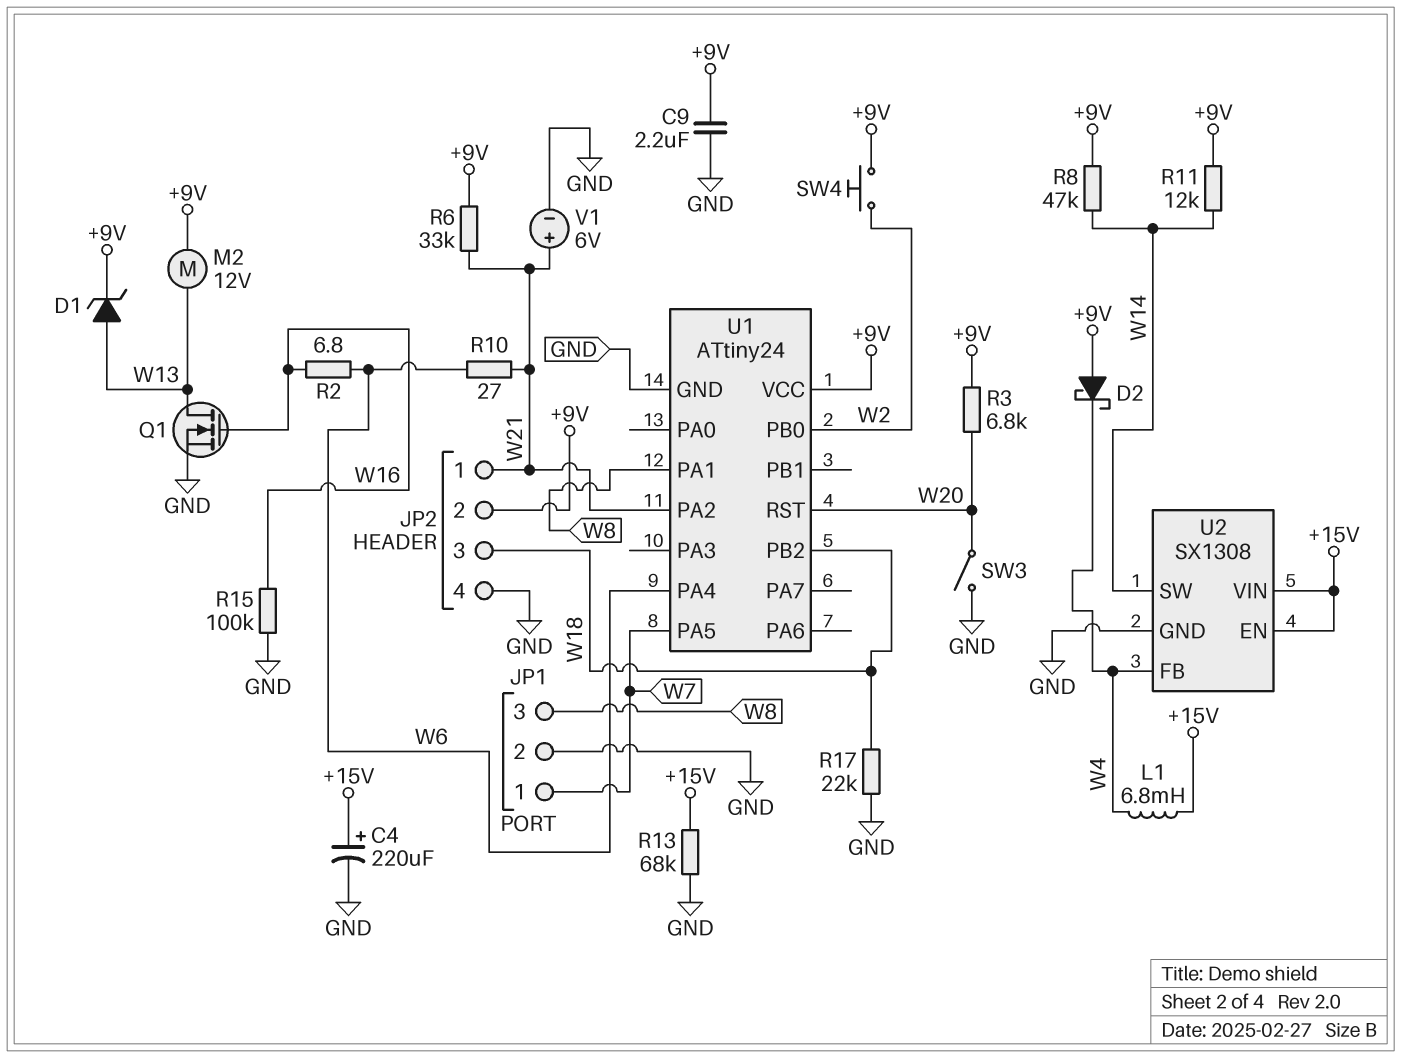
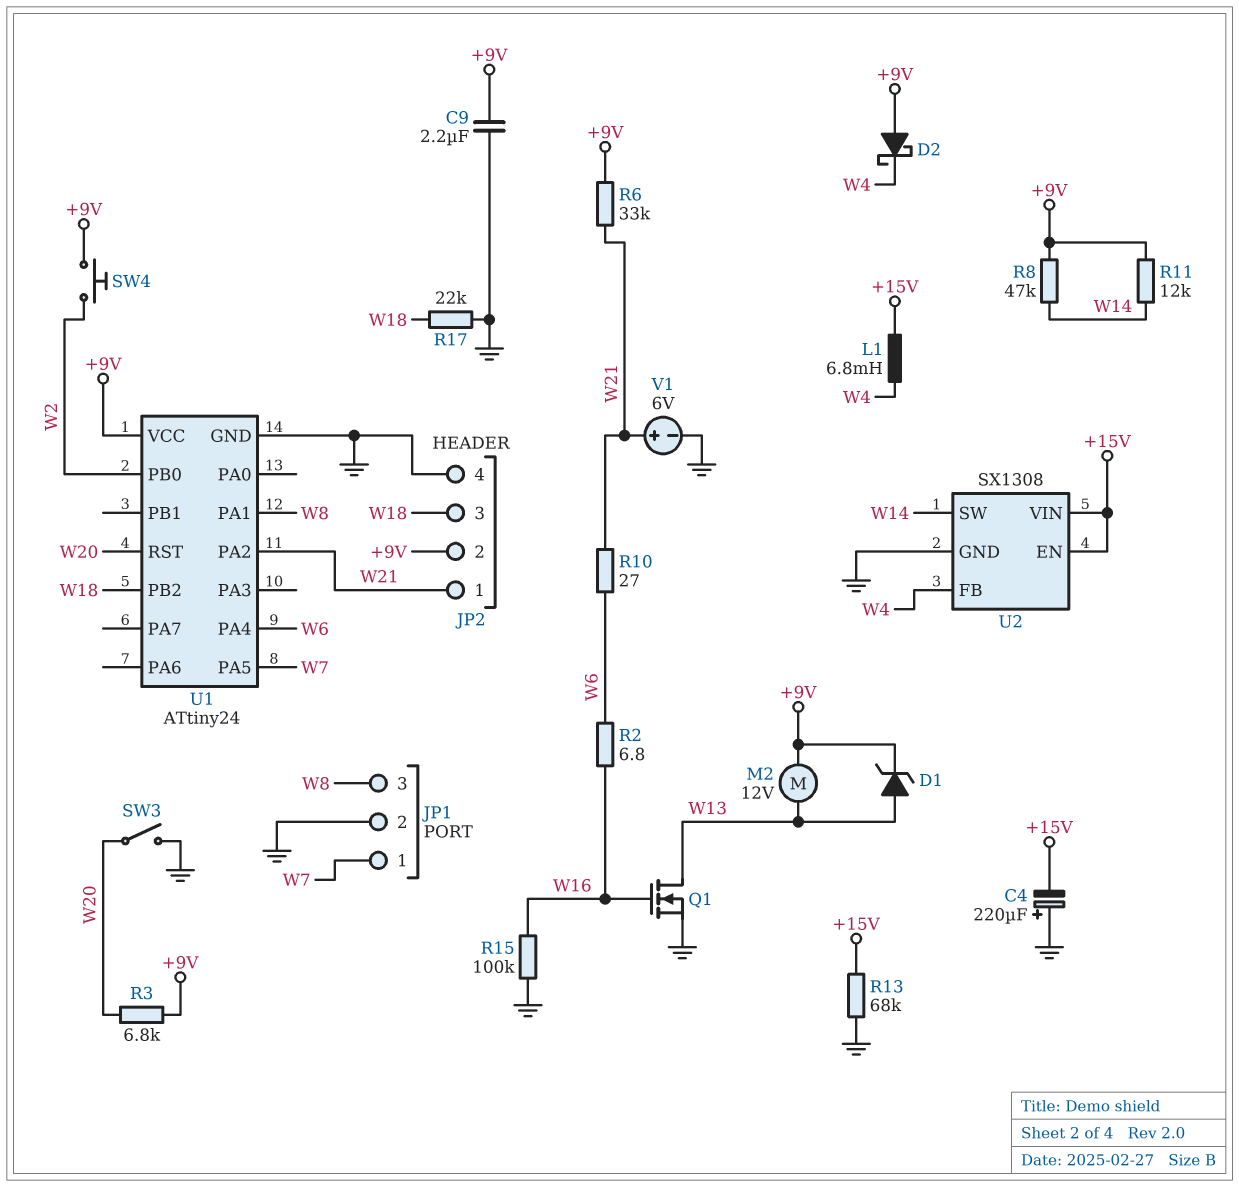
C4: 220uF (plus +15V, minus GND) -> 220uF (plus GND, minus +15V)

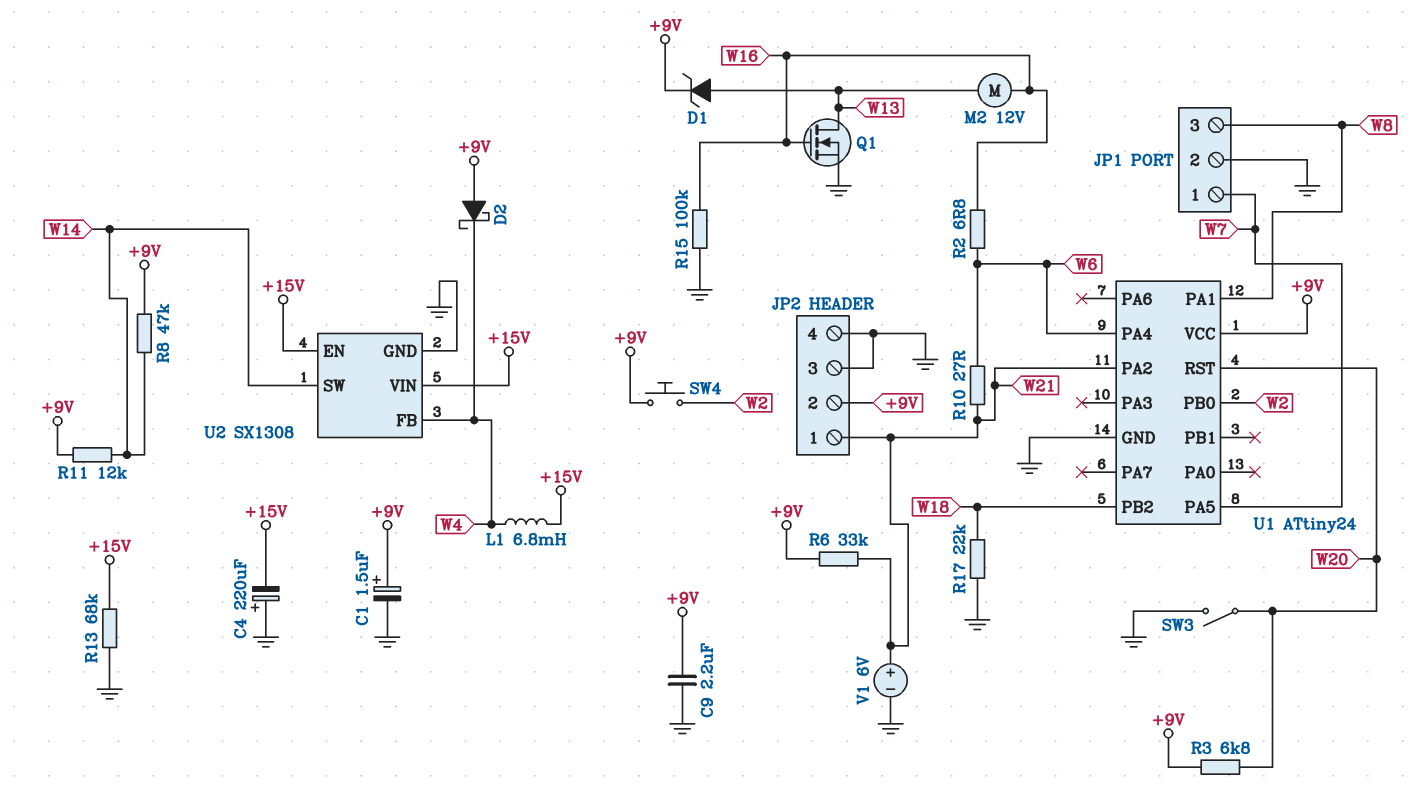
C1: none -> 1.5uF (plus +9V, minus GND)
JP2 pin 3: W18 -> GND
M2: motor 12V (+9V, W13) -> motor 12V (W13, W16)

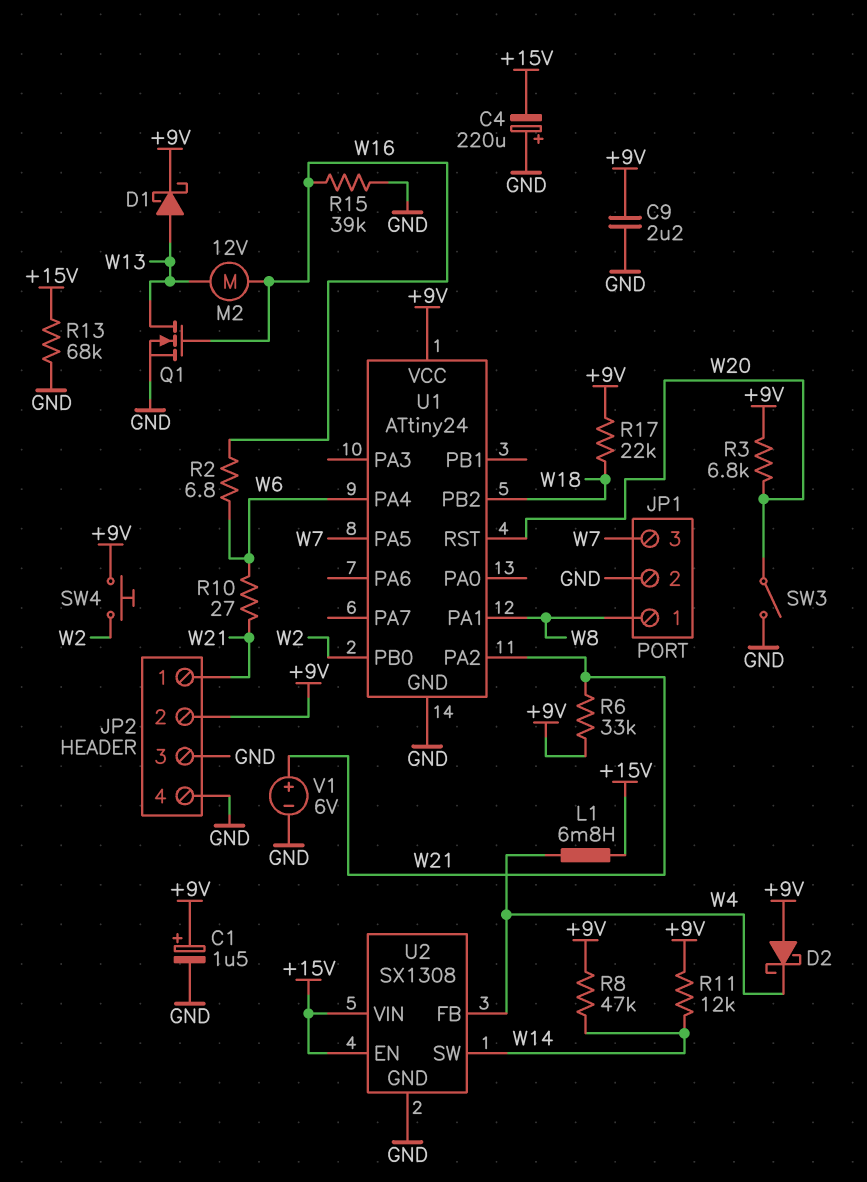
D1: zener (A W13, K +9V) -> schottky (A W13, K +9V)
JP1 pin 1: W7 -> W8
JP1 pin 3: W8 -> W7
R15: 100k (GND, W16) -> 39k (GND, W16)
R17: 22k (GND, W18) -> 22k (+9V, W18)

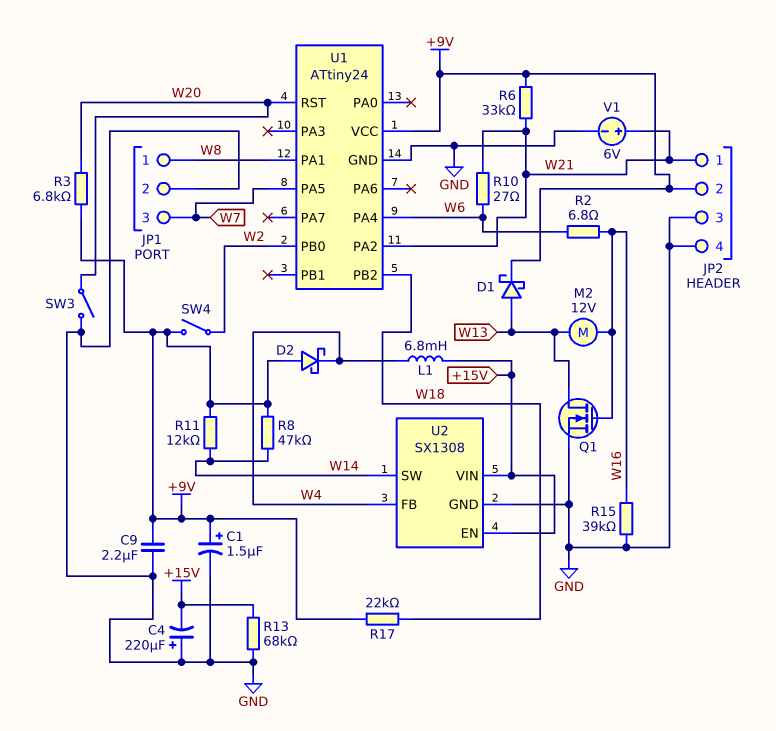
SW4: button (+9V, W2) -> switch (+9V, W2)

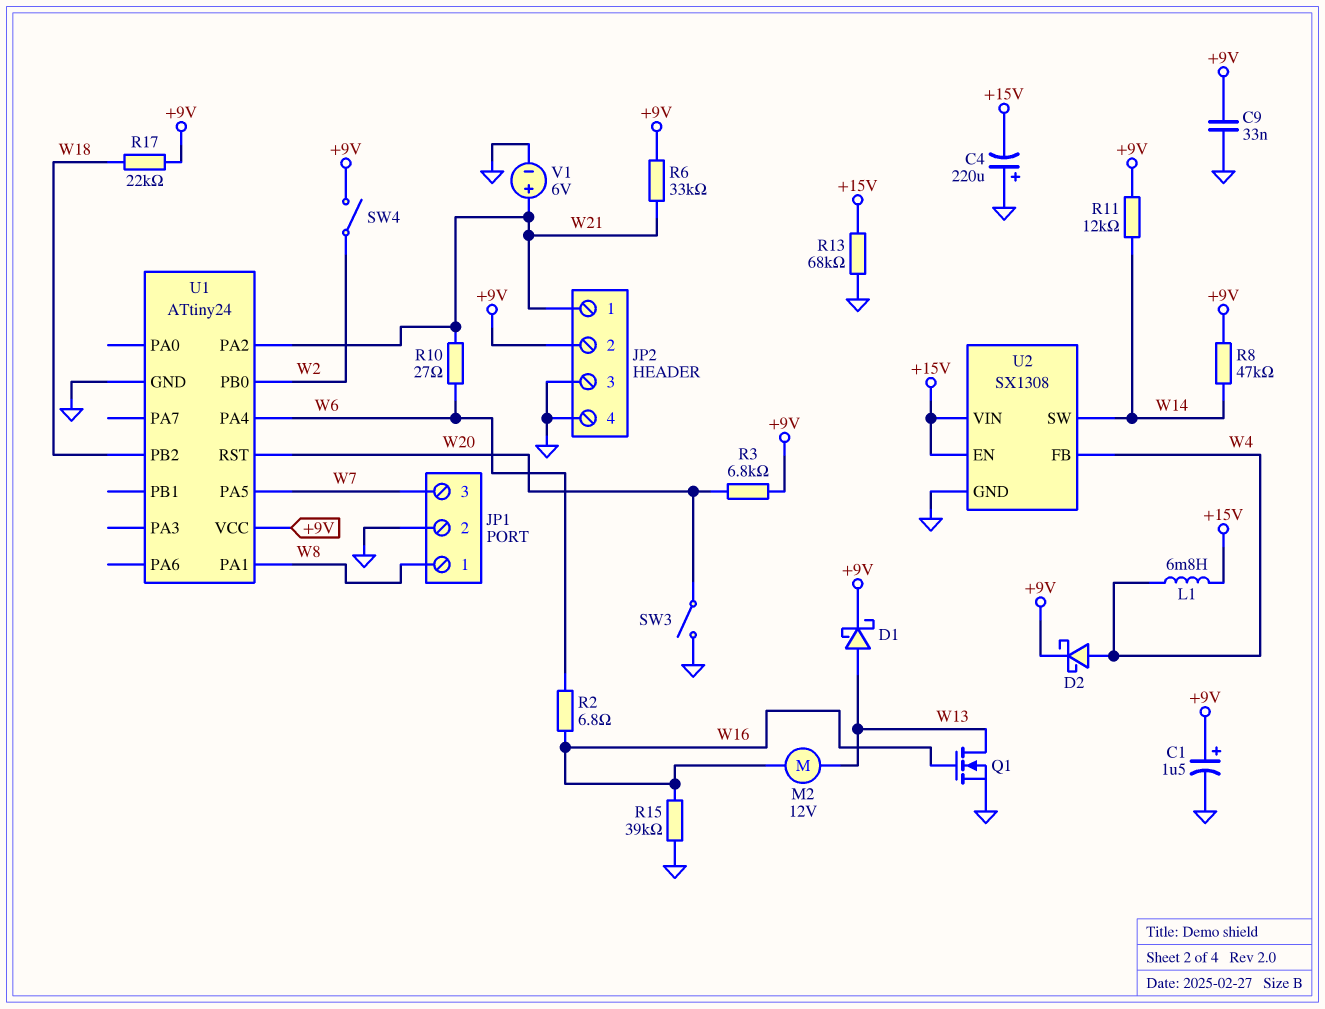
C9: 2.2uF (+9V, GND) -> 33nF (+9V, GND)
D2: schottky (A +9V, K W4) -> schottky (A W4, K +9V)

